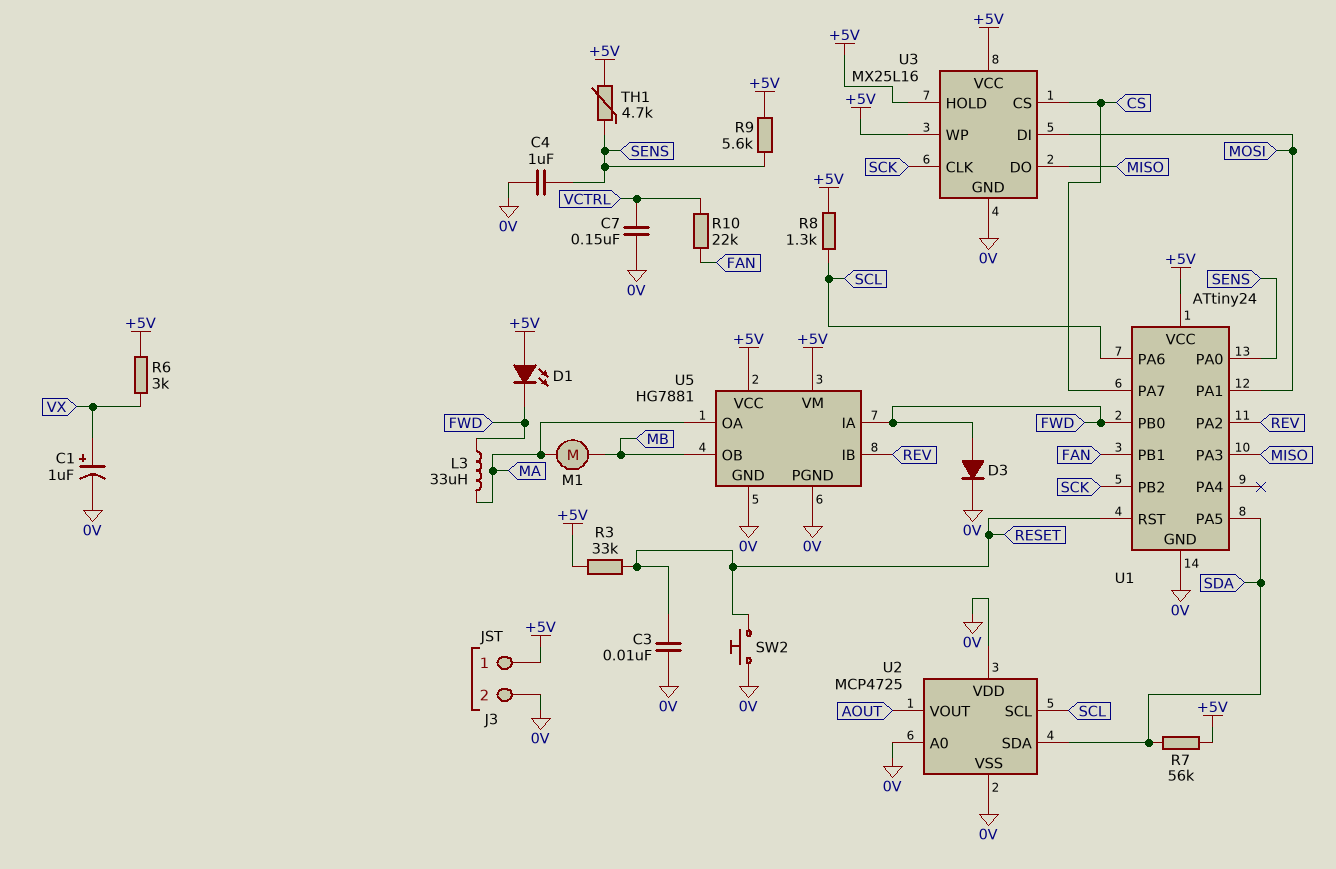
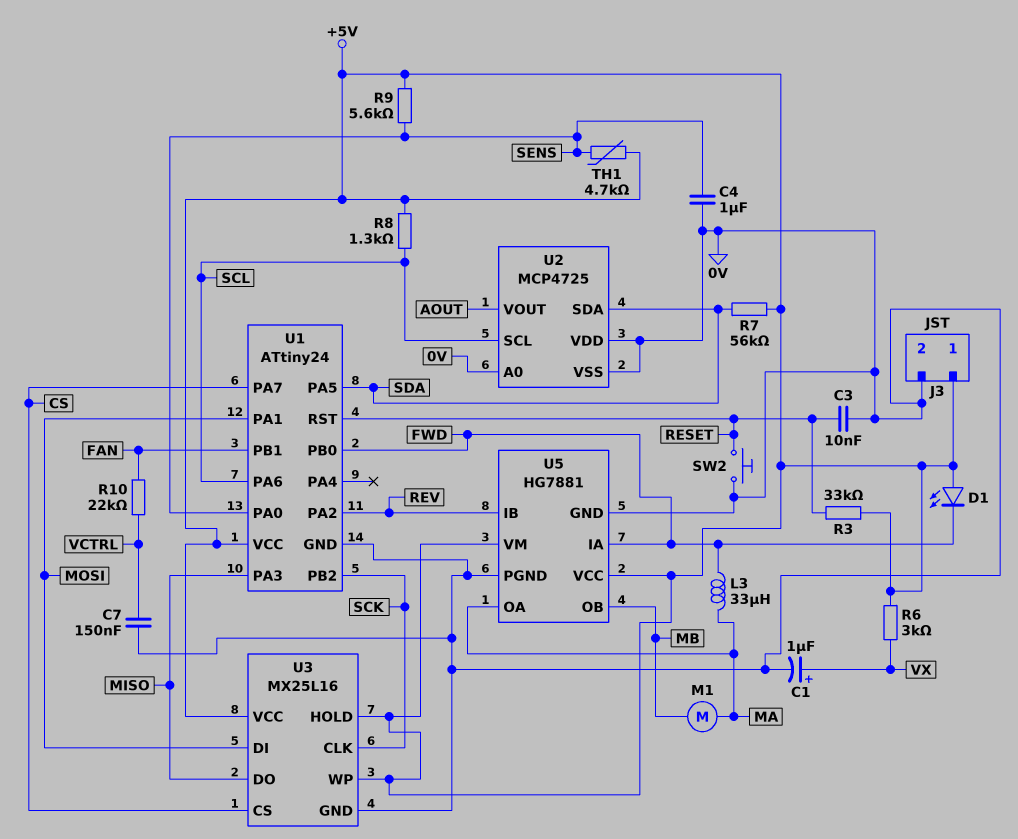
D3: diode (A FWD, K 0V) -> none

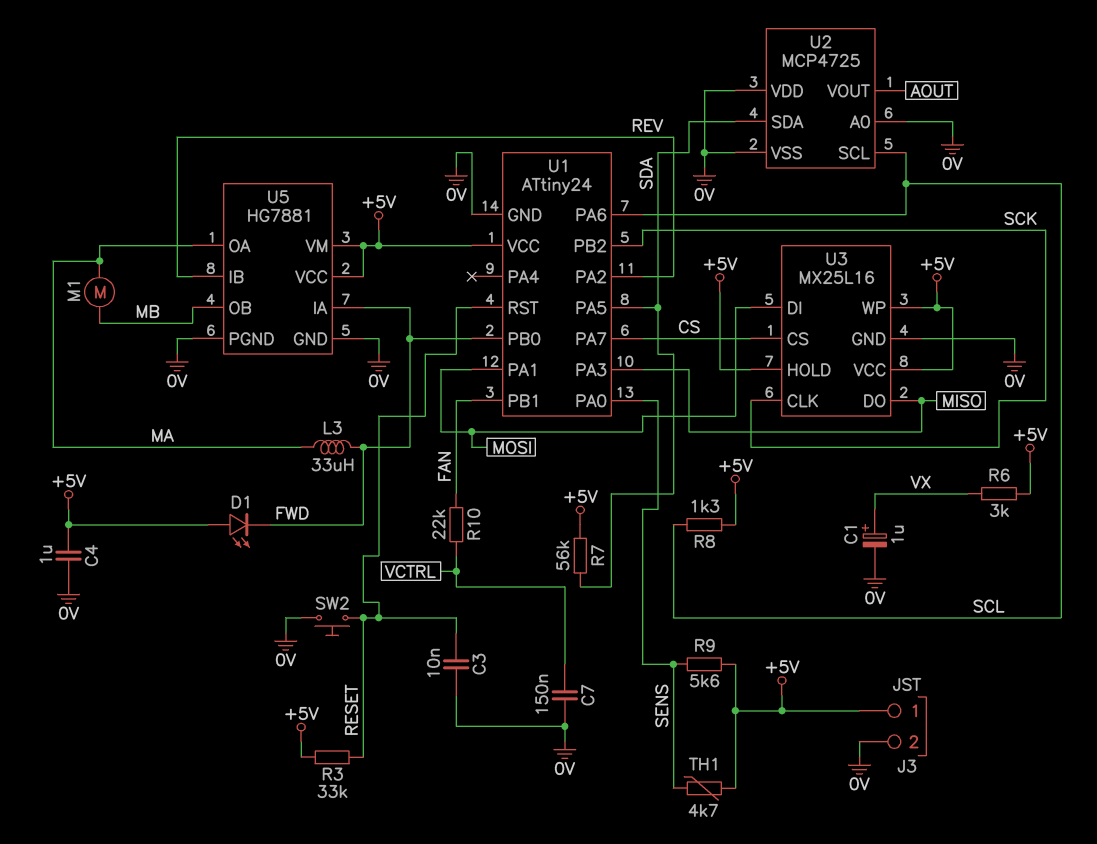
C4: 1uF (0V, SENS) -> 1uF (+5V, 0V)

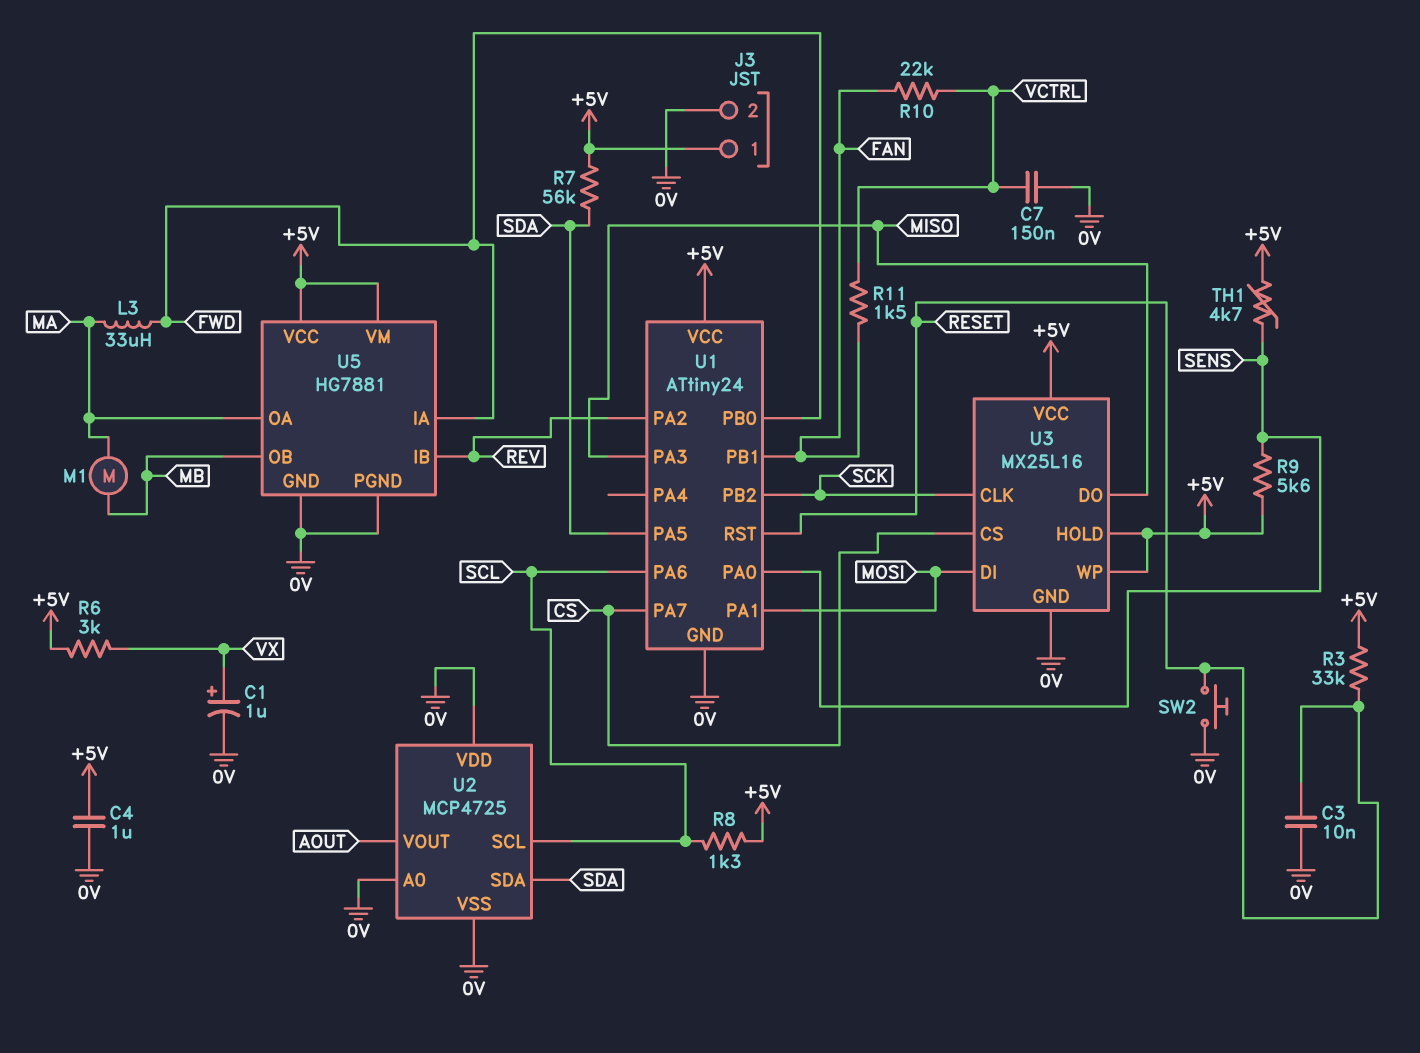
D1: LED (A +5V, K FWD) -> none
R11: none -> 1.5k (FAN, VCTRL)

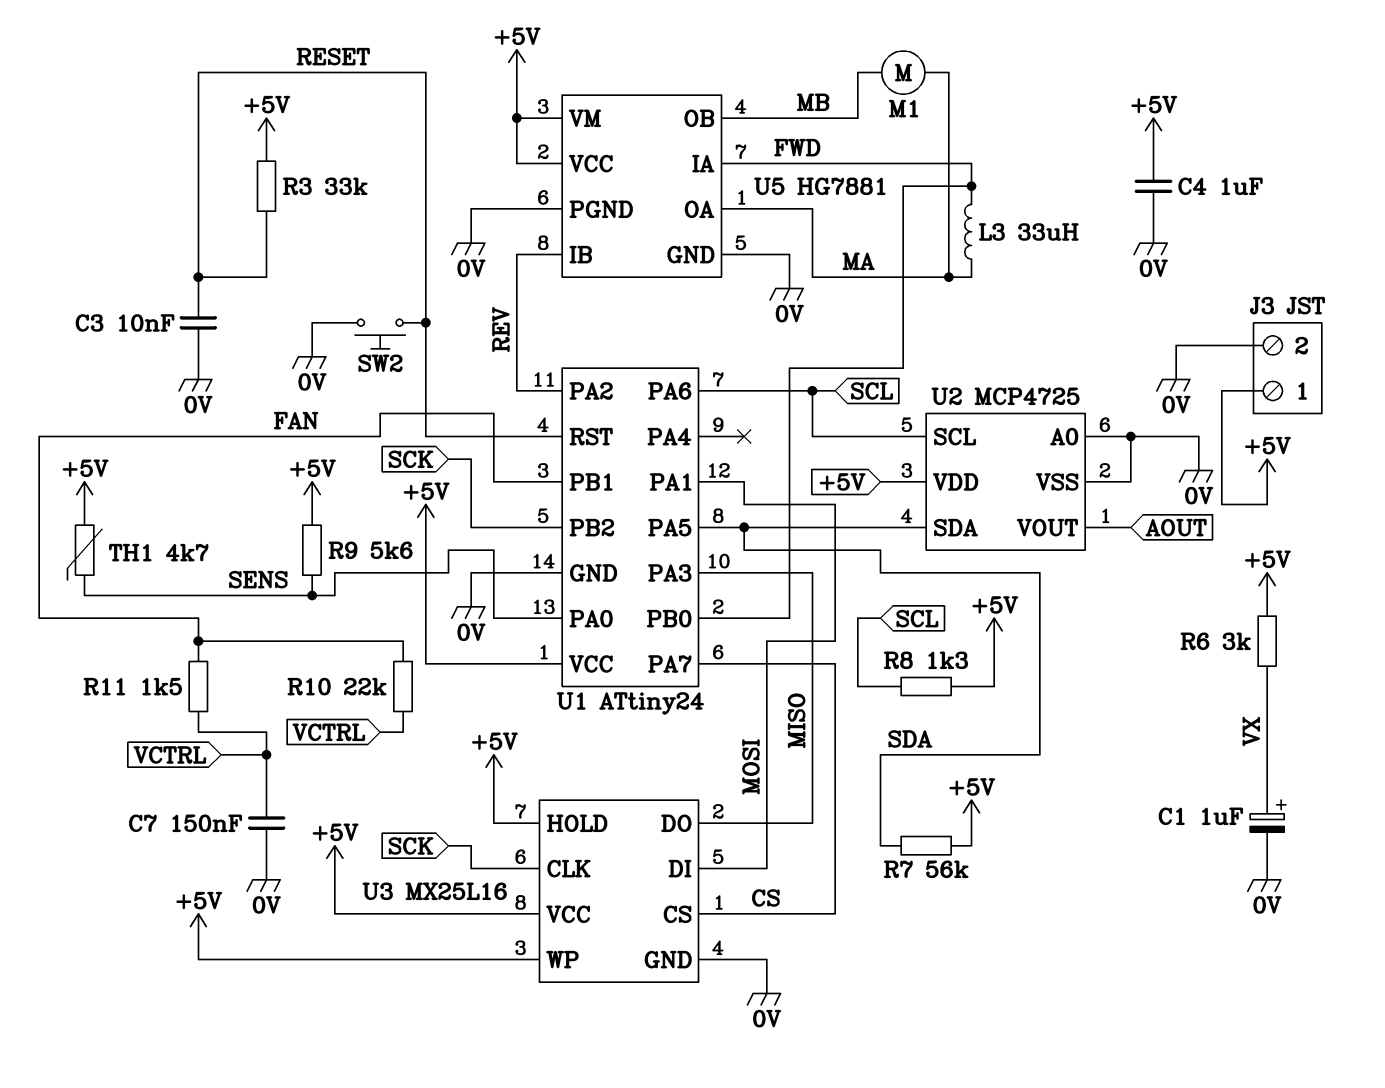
U2 pin VDD: 0V -> +5V

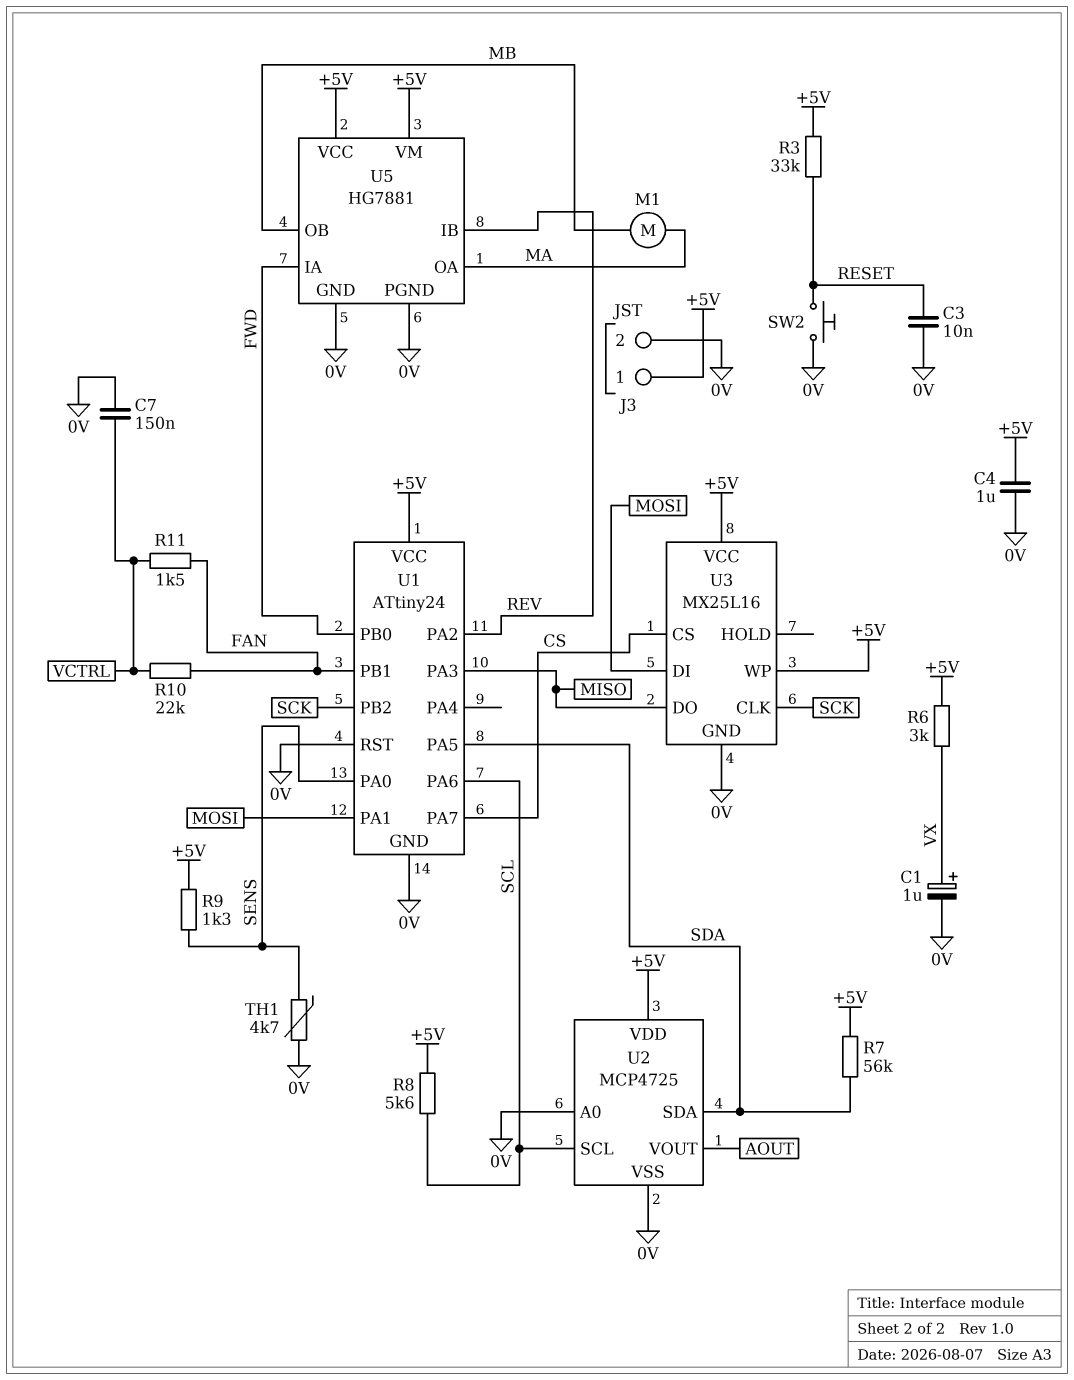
L3: 33uH (FWD, MA) -> none
R8: 1.3k (+5V, SCL) -> 5.6k (+5V, SCL)
R9: 5.6k (+5V, SENS) -> 1.3k (+5V, SENS)
TH1: 4.7k (+5V, SENS) -> 4.7k (0V, SENS)
U1 pin RST: RESET -> 0V
U3 pin HOLD: +5V -> none

